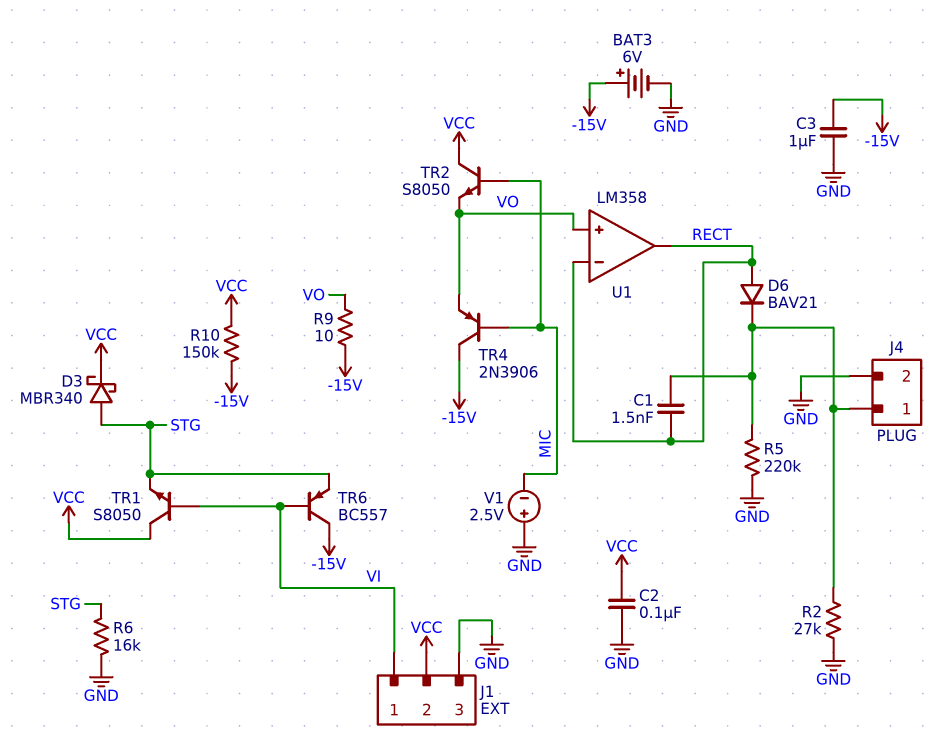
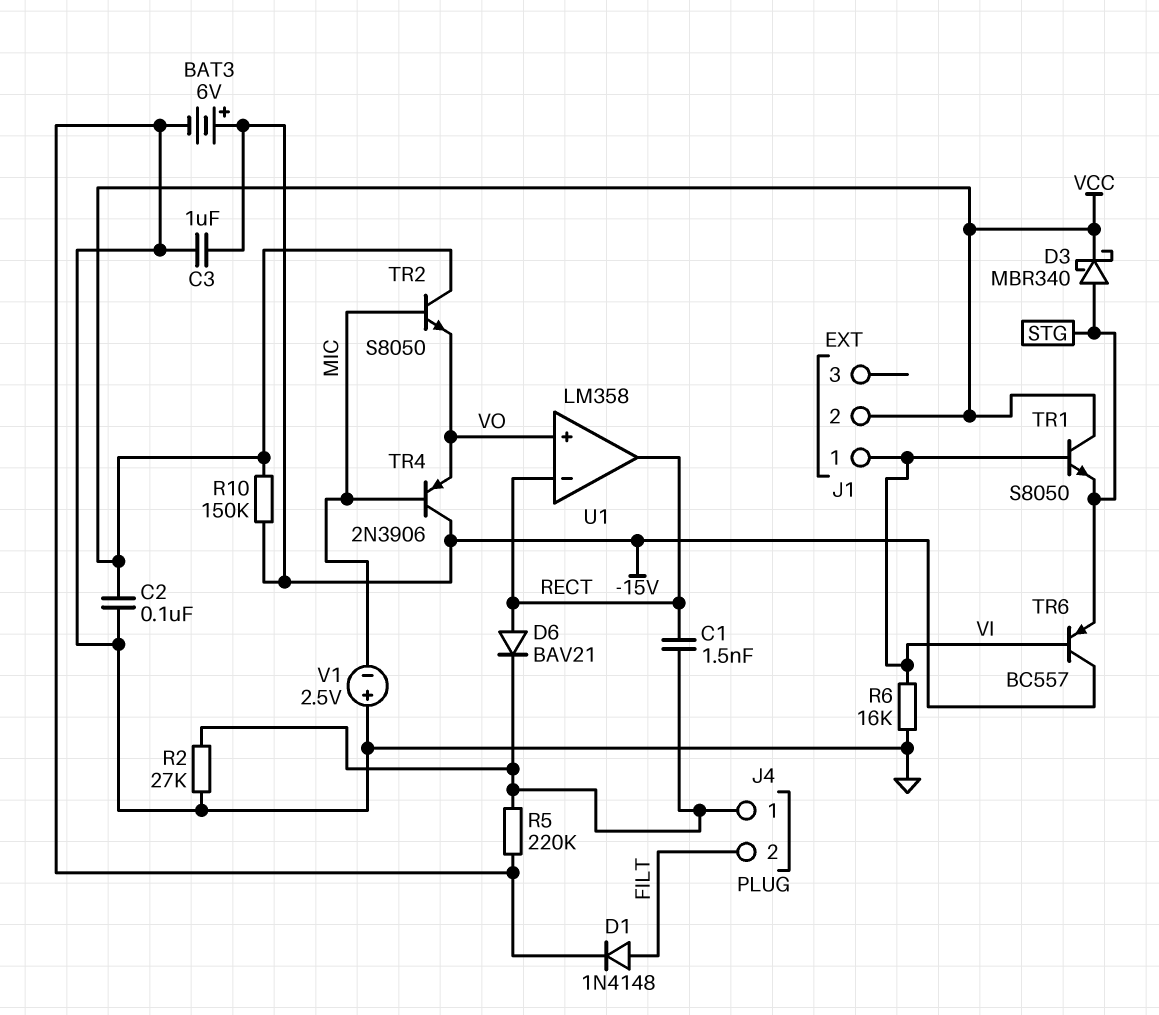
D1: none -> diode 1N4148 (A FILT, K GND)
J1 pin 3: GND -> none
J4 pin 2: GND -> FILT
R6: 16k (GND, STG) -> 16k (GND, VI)
R9: 10 (-15V, VO) -> none

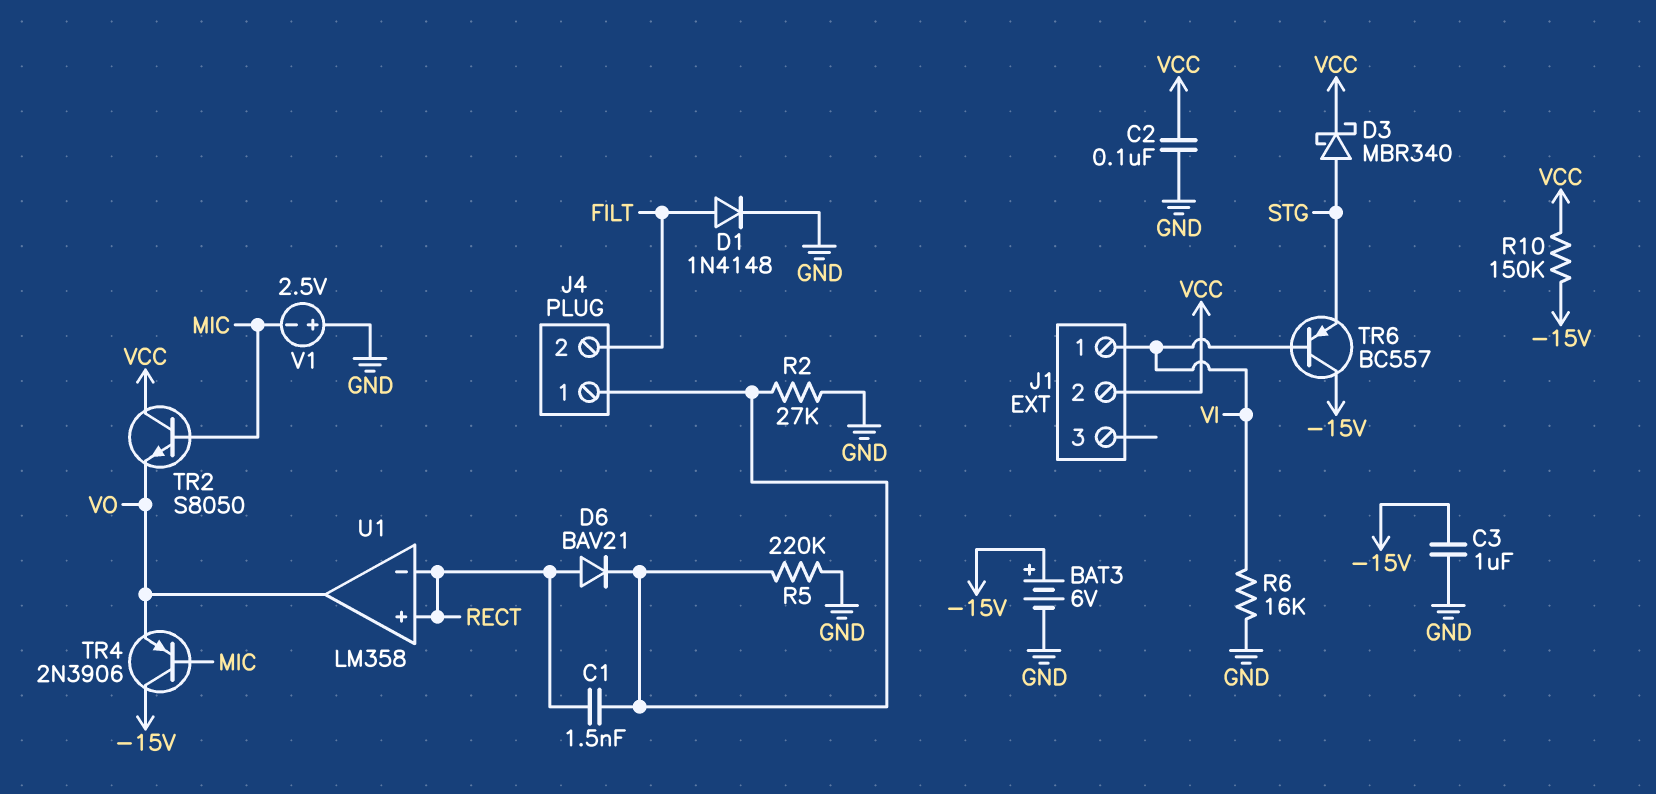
TR1: NPN S8050 (B VI, C VCC, E STG) -> none
U1 pin in+: VO -> RECT
U1 pin out: RECT -> VO

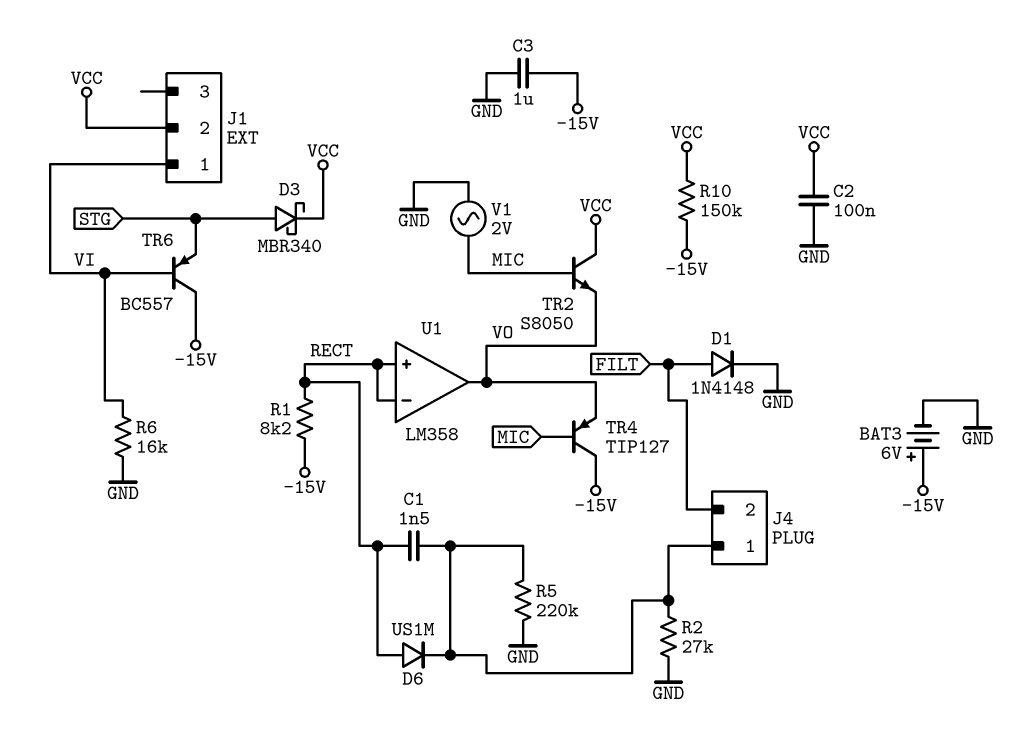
D6: diode BAV21 (A RECT, K J4/1) -> diode US1M (A RECT, K J4/1)
R1: none -> 8.2k (-15V, RECT)
TR4: PNP 2N3906 (B MIC, C -15V, E VO) -> PNP TIP127 (B MIC, C -15V, E VO)
V1: 2.5V (plus GND, minus MIC) -> AC 2V (GND, MIC)

